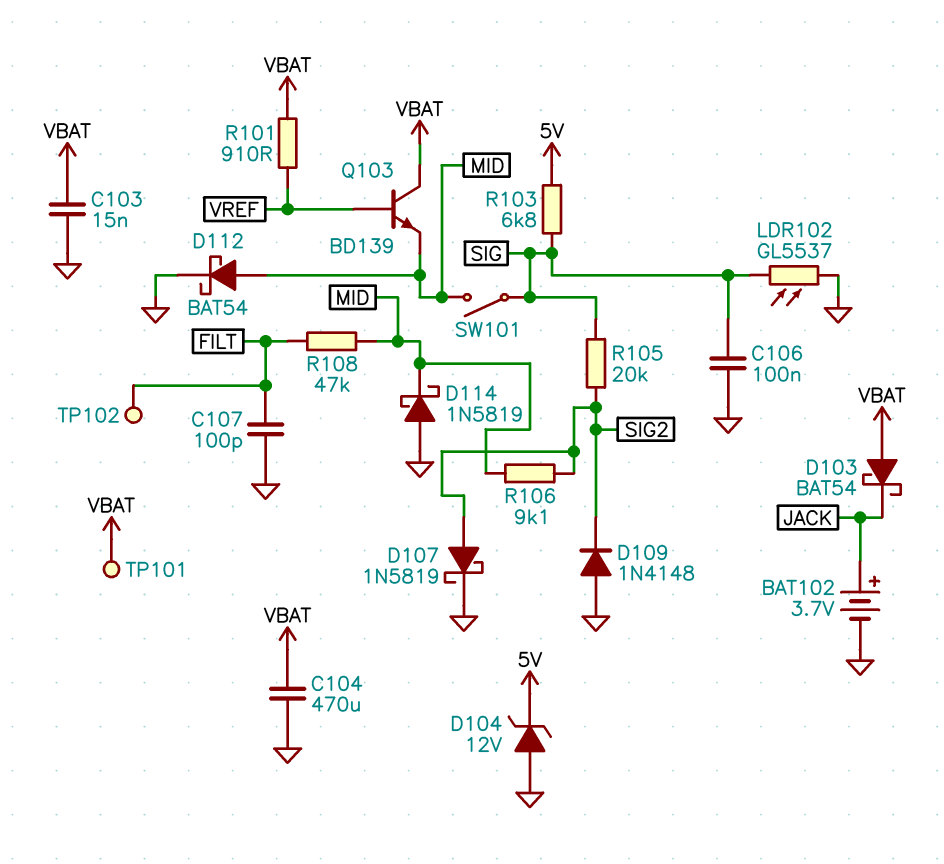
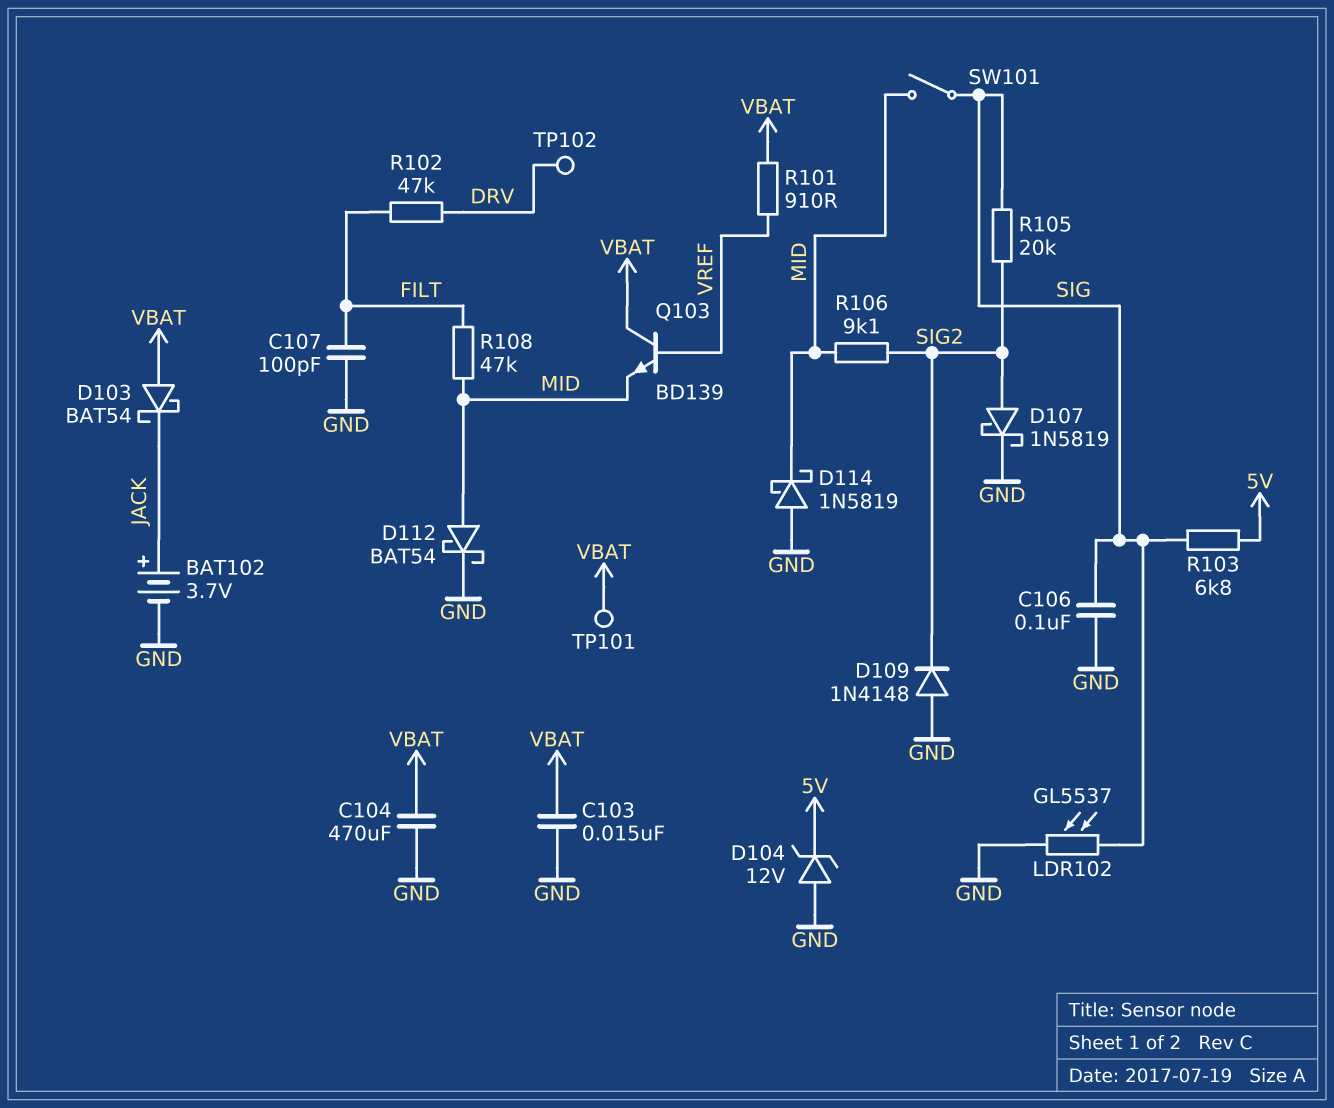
R102: none -> 47k (DRV, FILT)
TP102: test point (FILT) -> test point (DRV)

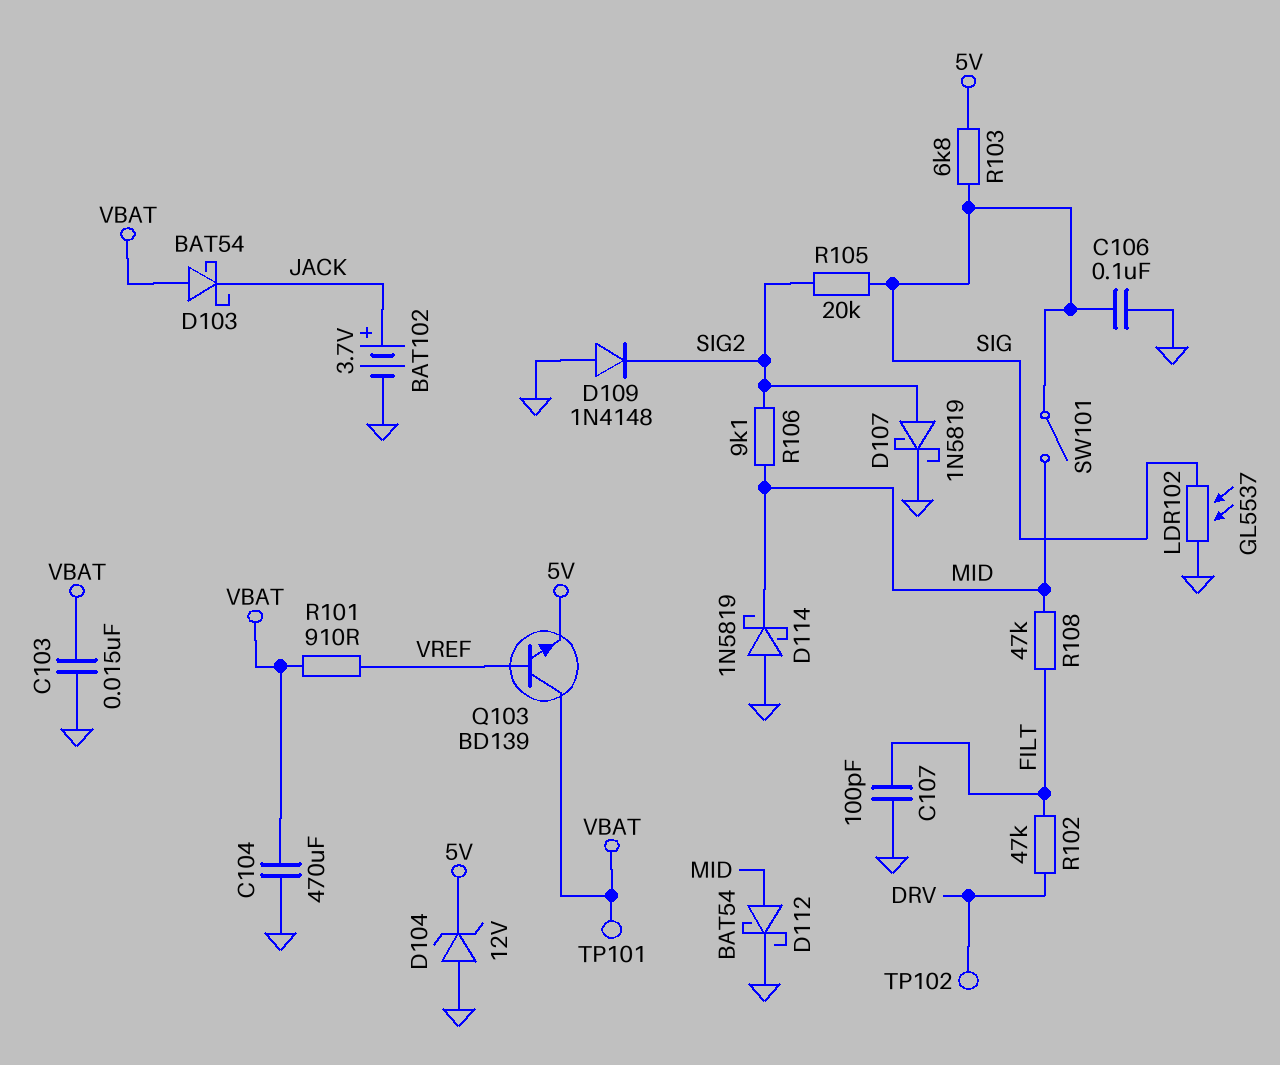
Q103: NPN BD139 (B VREF, C VBAT, E MID) -> NPN BD139 (B VREF, C VBAT, E 5V)

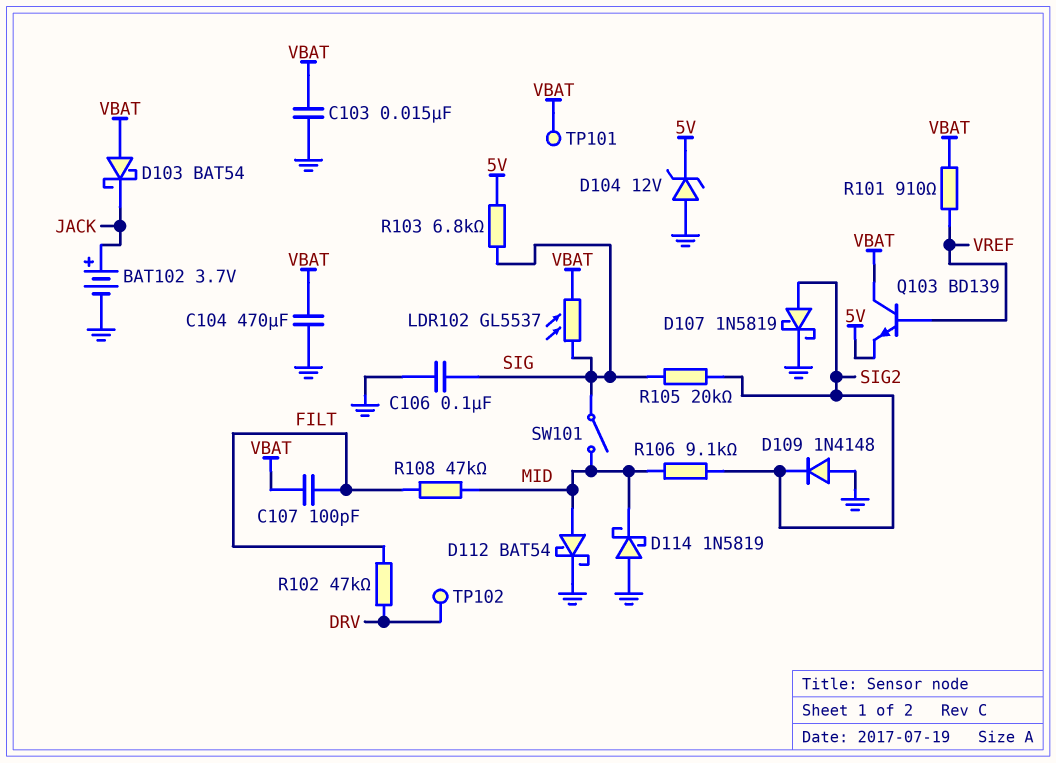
C107: 100pF (FILT, GND) -> 100pF (FILT, VBAT)
LDR102: GL5537 (GND, SIG) -> GL5537 (SIG, VBAT)

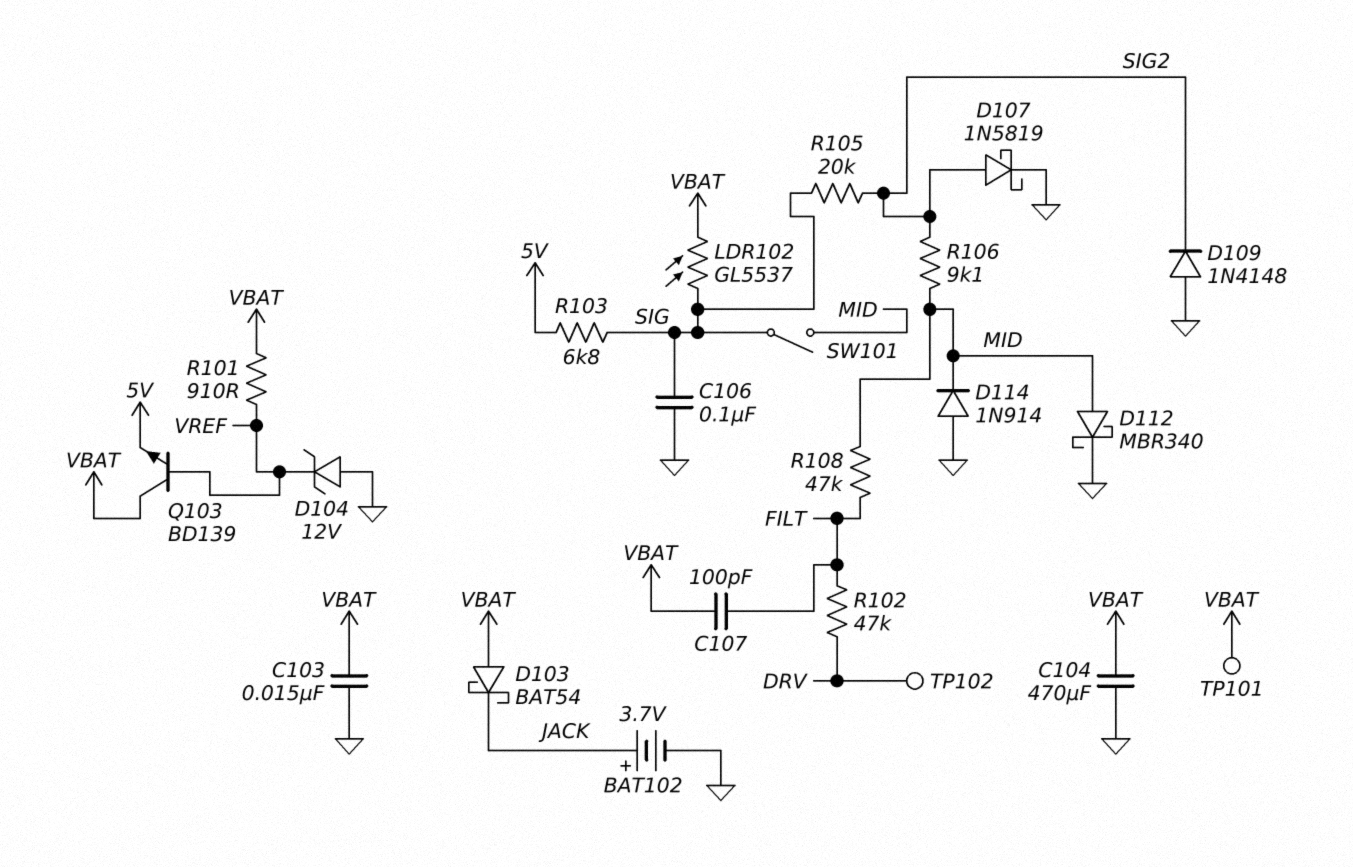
D104: zener 12V (A GND, K 5V) -> zener 12V (A GND, K VREF)
D112: schottky BAT54 (A MID, K GND) -> schottky MBR340 (A MID, K GND)
D114: schottky 1N5819 (A GND, K MID) -> diode 1N914 (A GND, K MID)

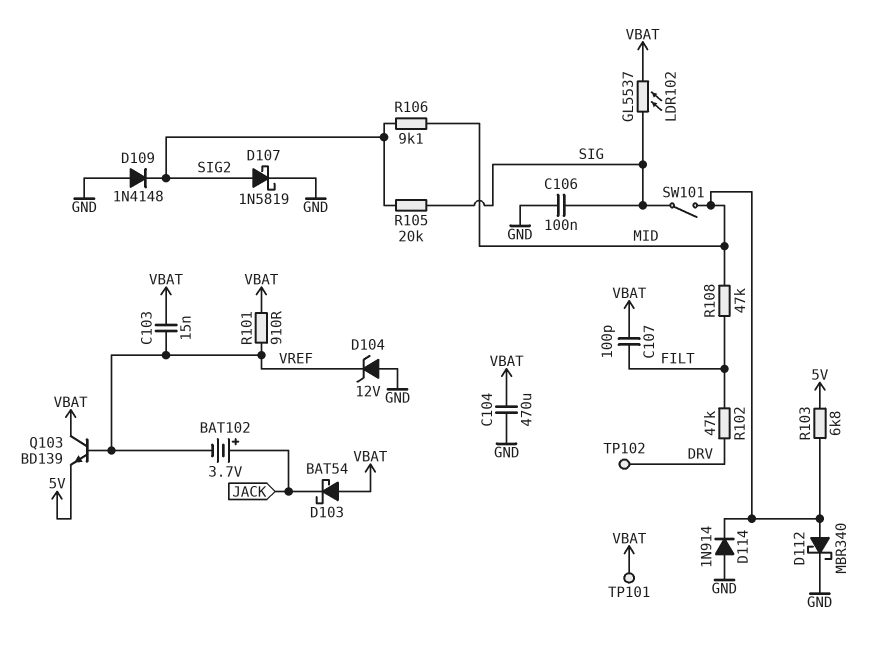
BAT102: 3.7V (plus JACK, minus GND) -> 3.7V (plus JACK, minus VREF)
C103: 15nF (GND, VBAT) -> 15nF (VBAT, VREF)
R103: 6.8k (5V, SIG) -> 6.8k (5V, MID)

